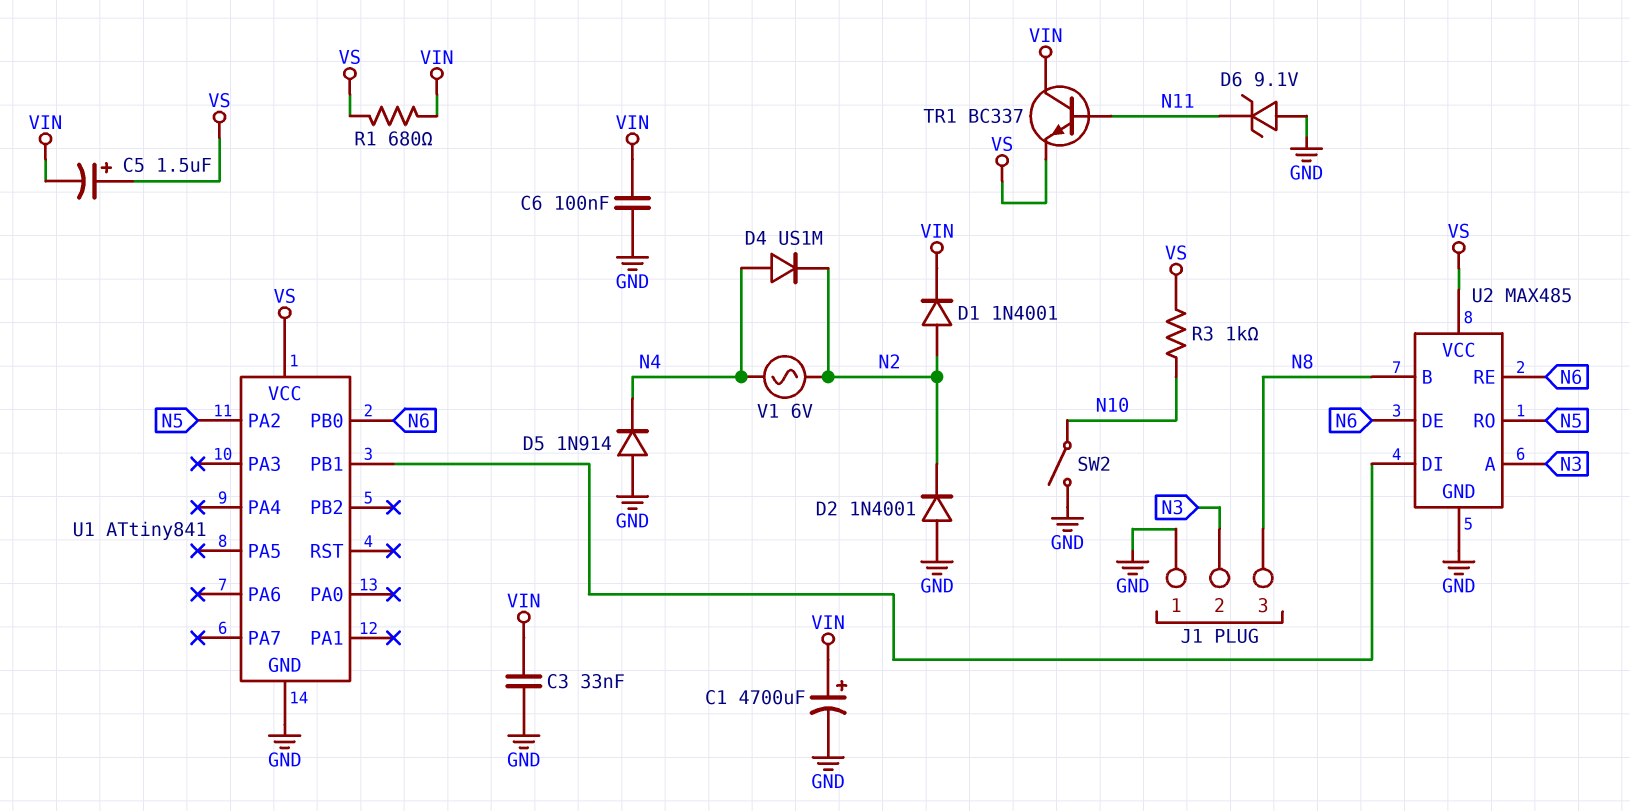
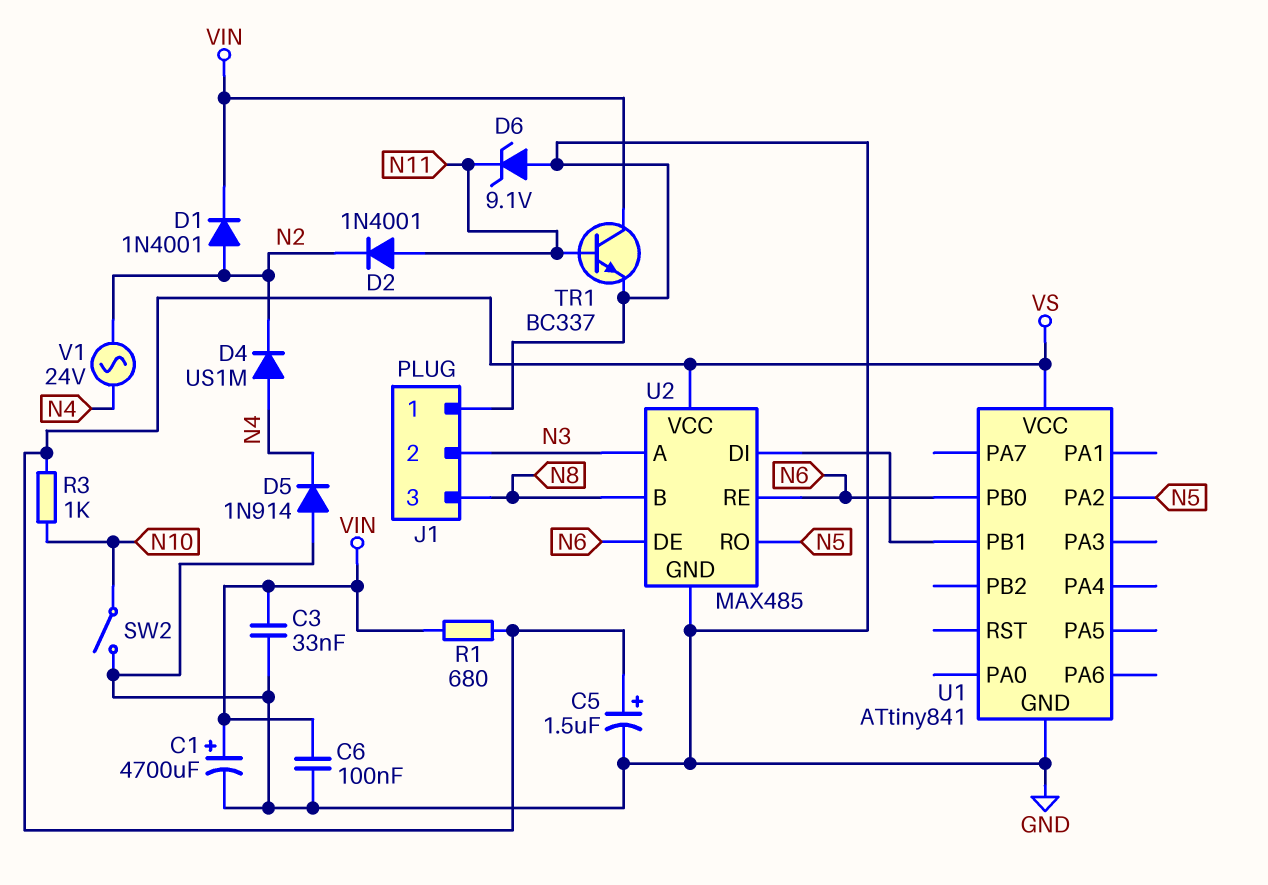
C5: 1.5uF (plus VS, minus VIN) -> 1.5uF (plus VS, minus GND)
D2: diode 1N4001 (A GND, K N2) -> diode 1N4001 (A N11, K N2)
TR1: NPN BC337 (B N11, C VIN, E VS) -> NPN BC337 (B N11, C VIN, E GND)
V1: AC 6V (N2, N4) -> AC 24V (N2, N4)

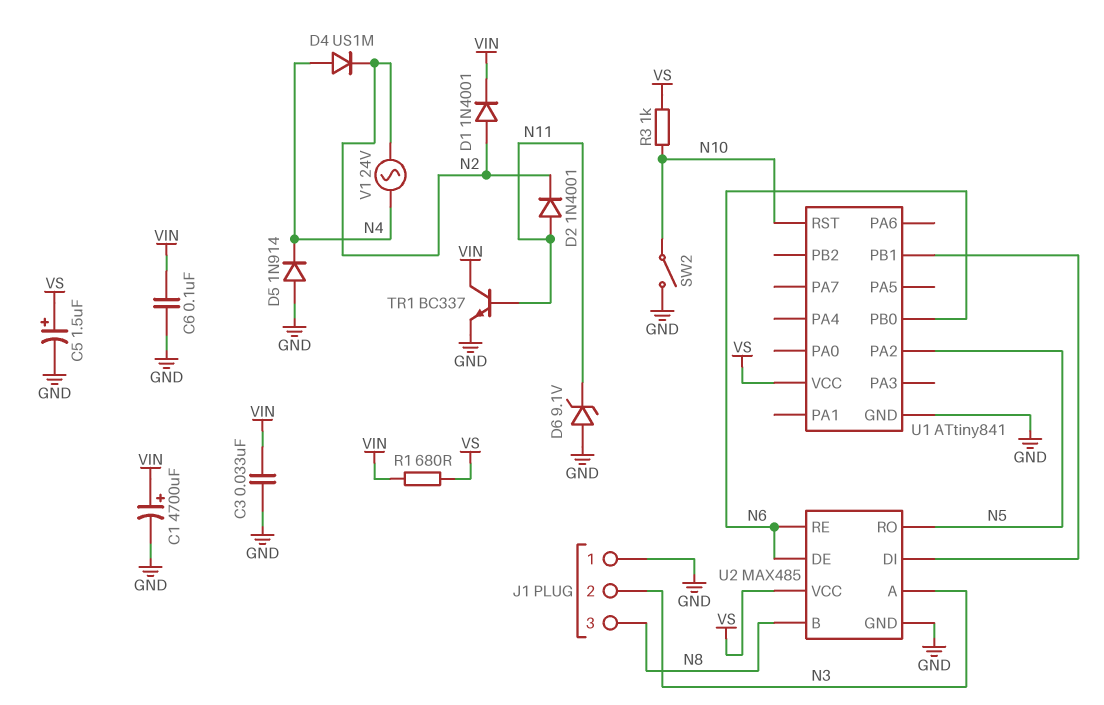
U1 pin RST: none -> N10

